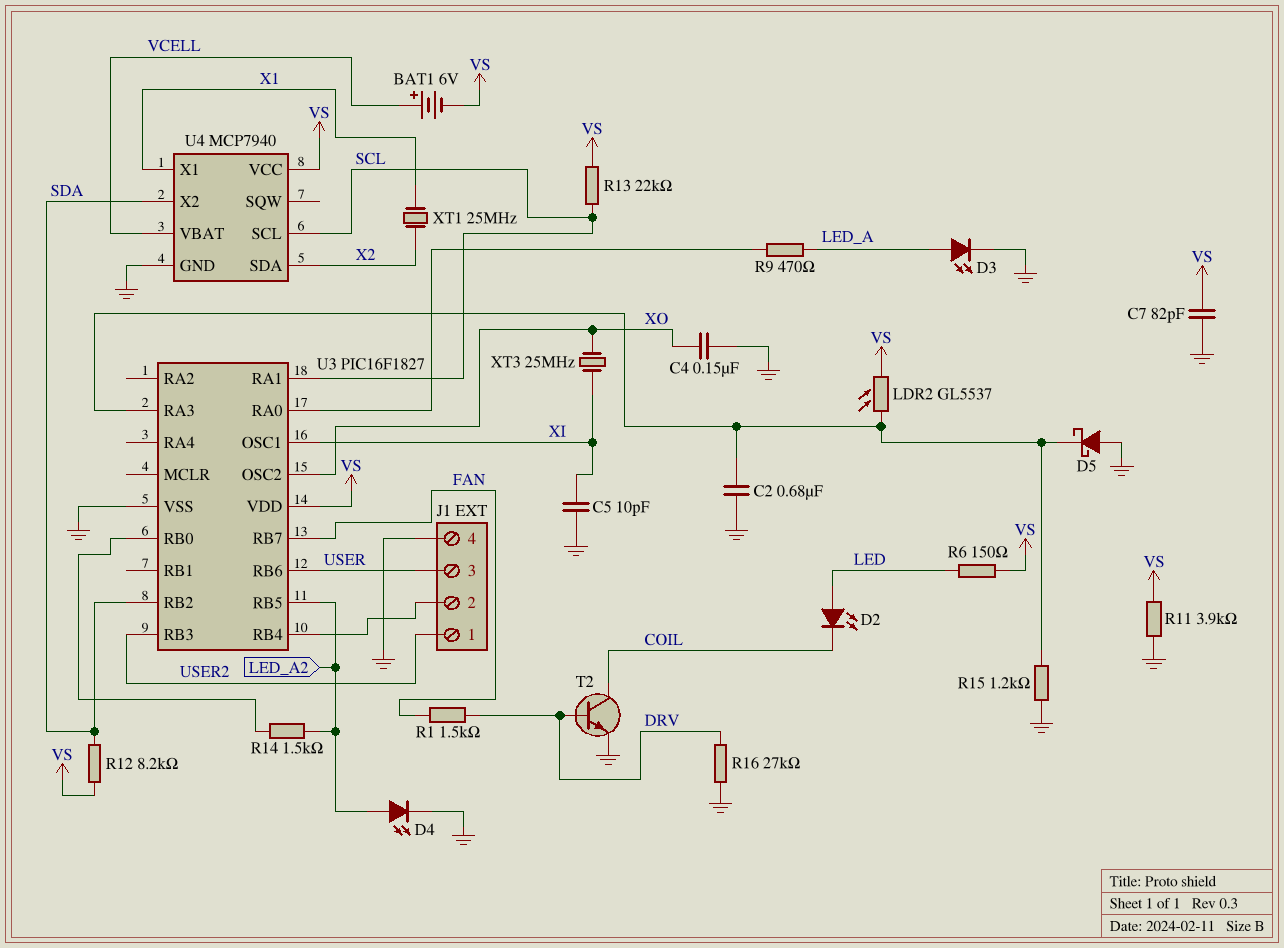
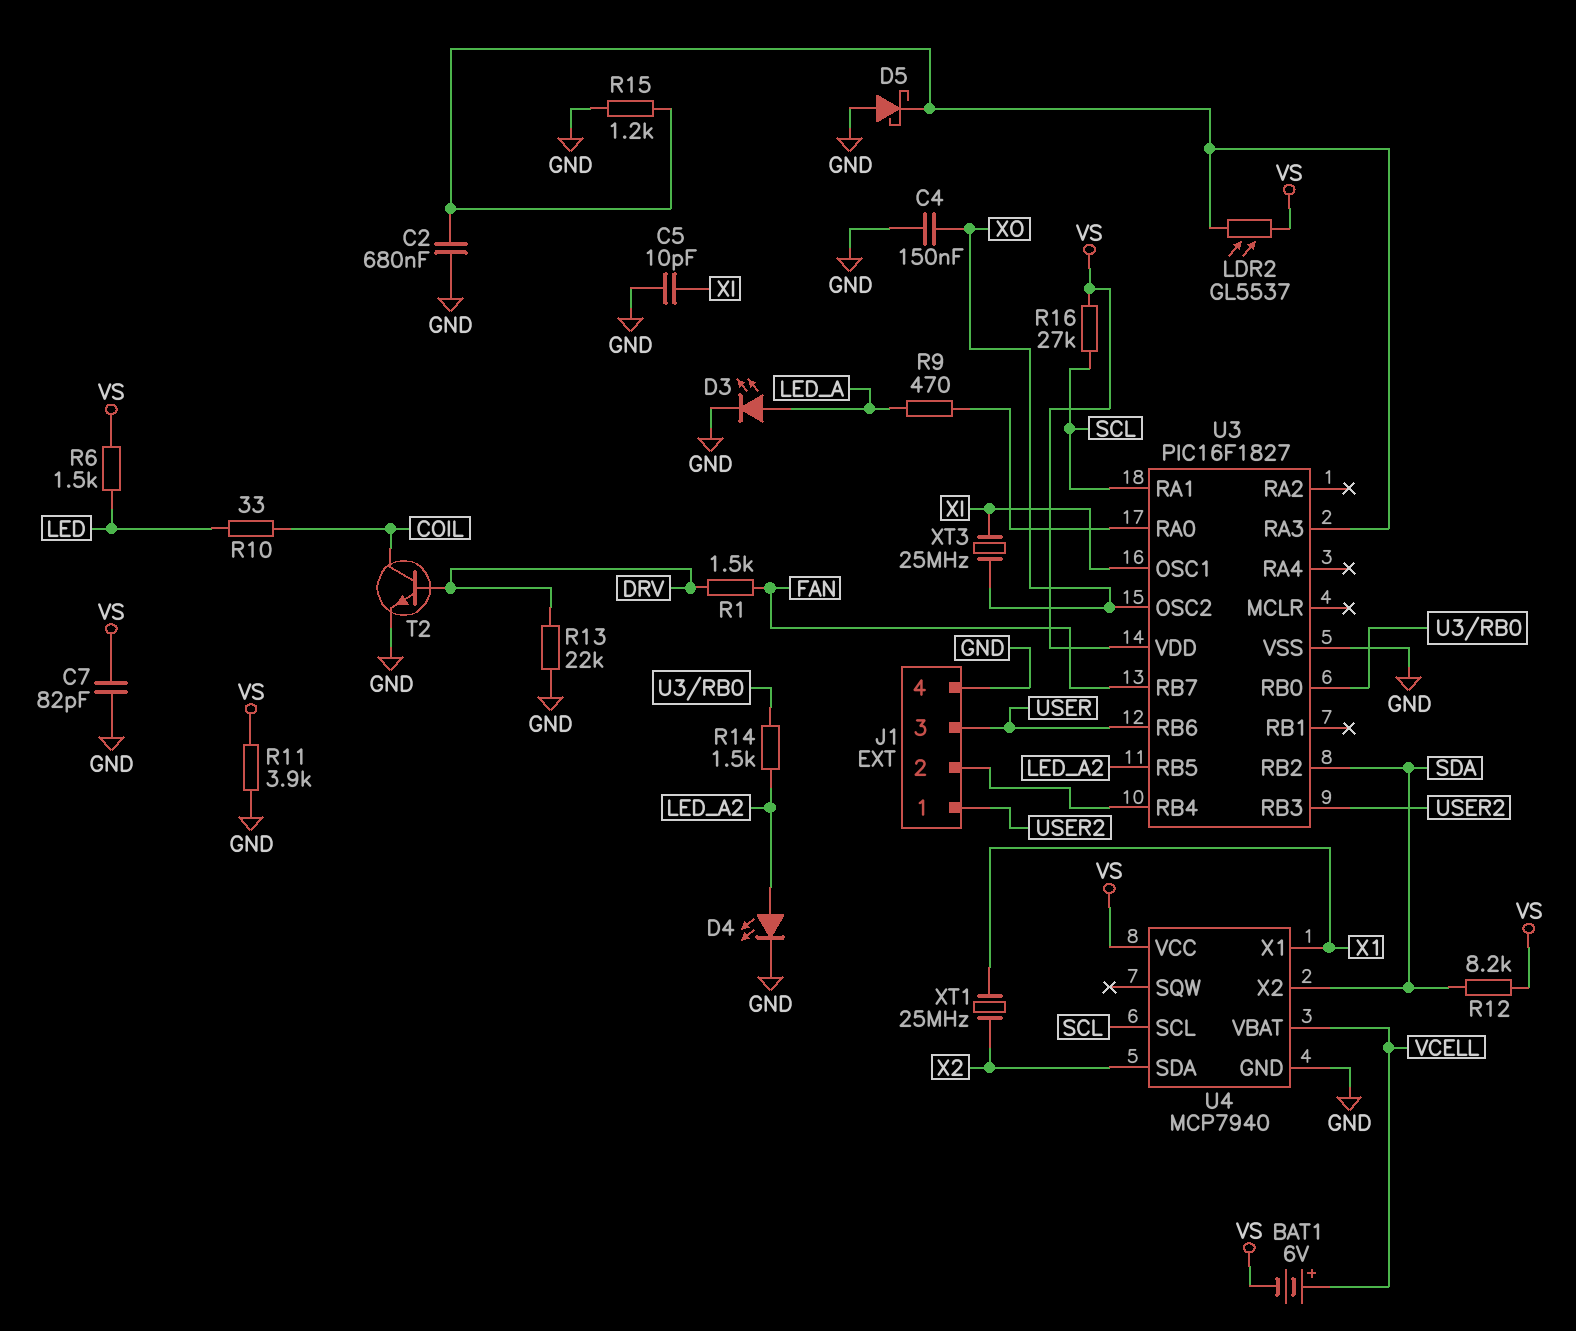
D2: LED (A LED, K COIL) -> none
R6: 150 (LED, VS) -> 1.5k (LED, VS)
R10: none -> 33 (COIL, LED)
R13: 22k (SCL, VS) -> 22k (DRV, GND)
R16: 27k (DRV, GND) -> 27k (SCL, VS)

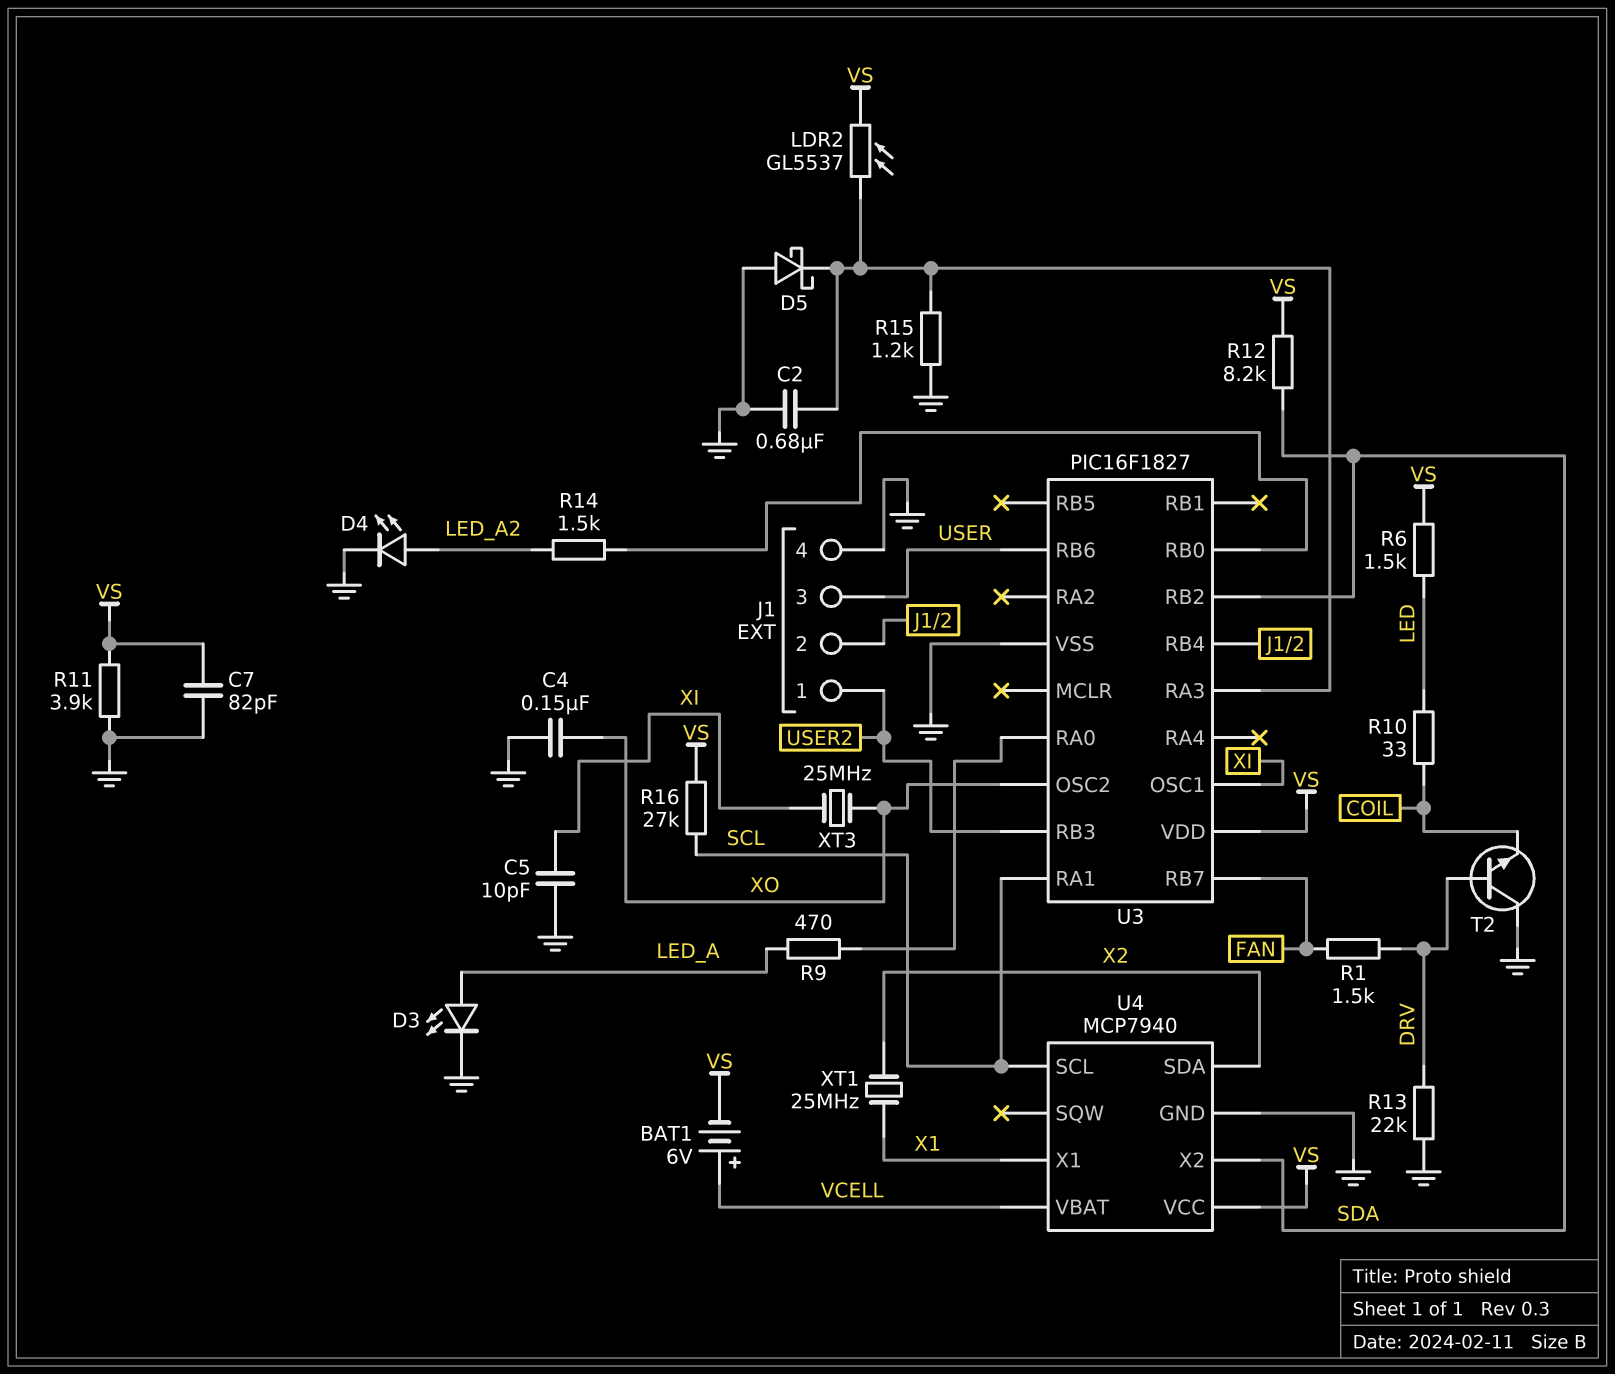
T2: NPN (B DRV, C COIL, E GND) -> NPN (B DRV, C GND, E COIL)
U3 pin RB5: LED_A2 -> none

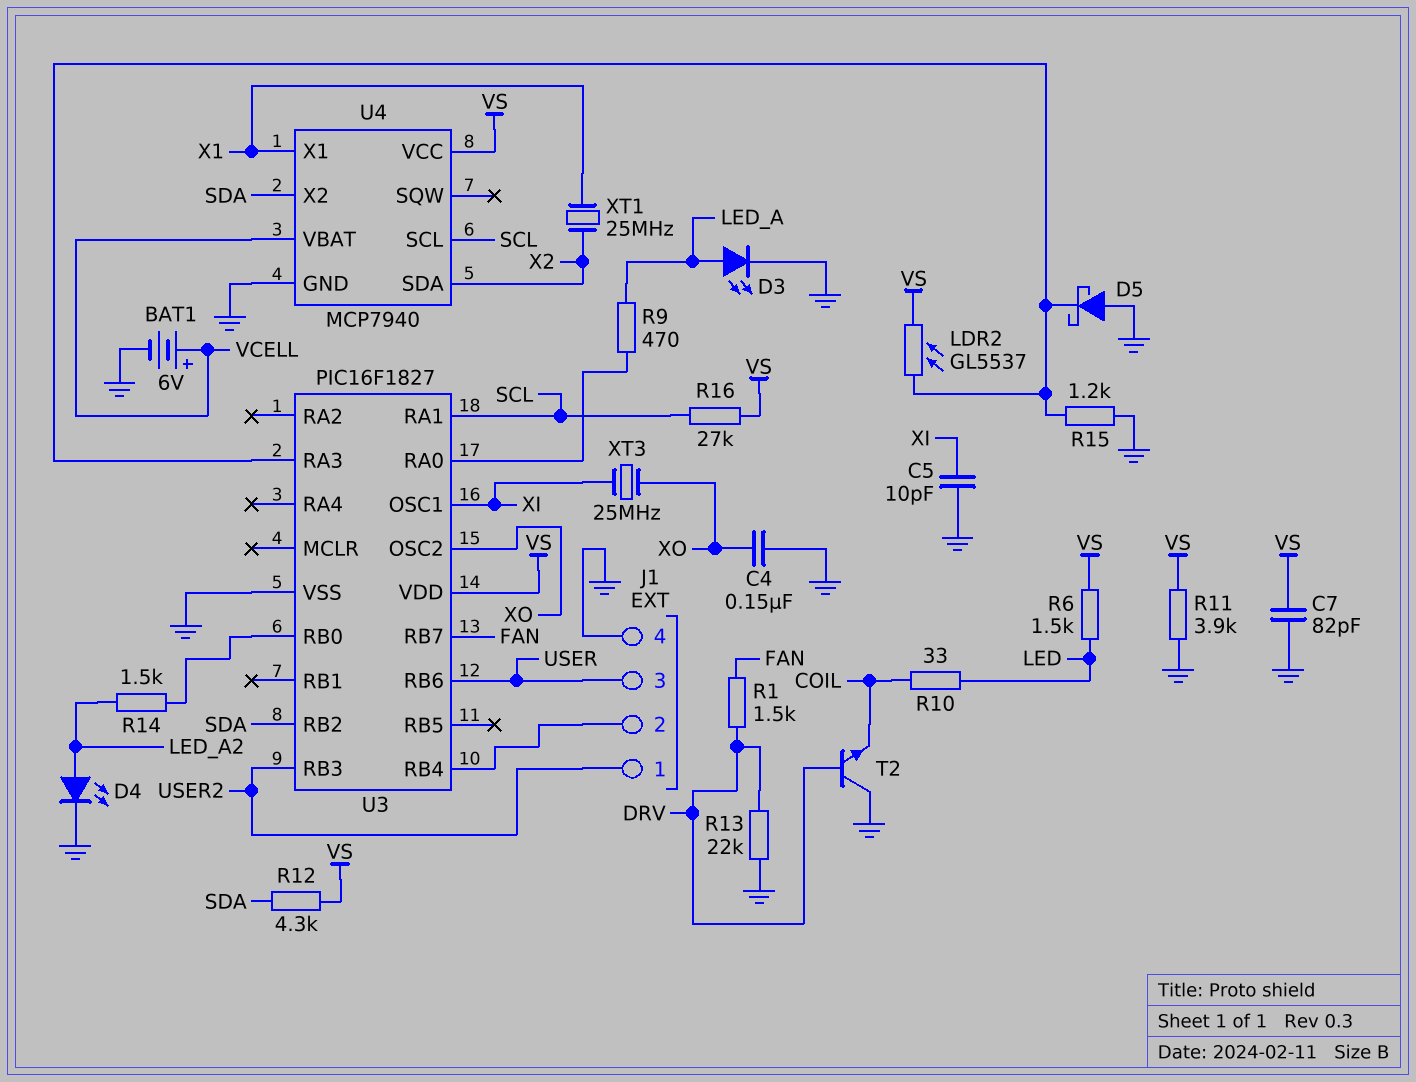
BAT1: 6V (plus VCELL, minus VS) -> 6V (plus VCELL, minus GND)
C2: 680nF (GND, U3/RA3) -> none
R12: 8.2k (SDA, VS) -> 4.3k (SDA, VS)

